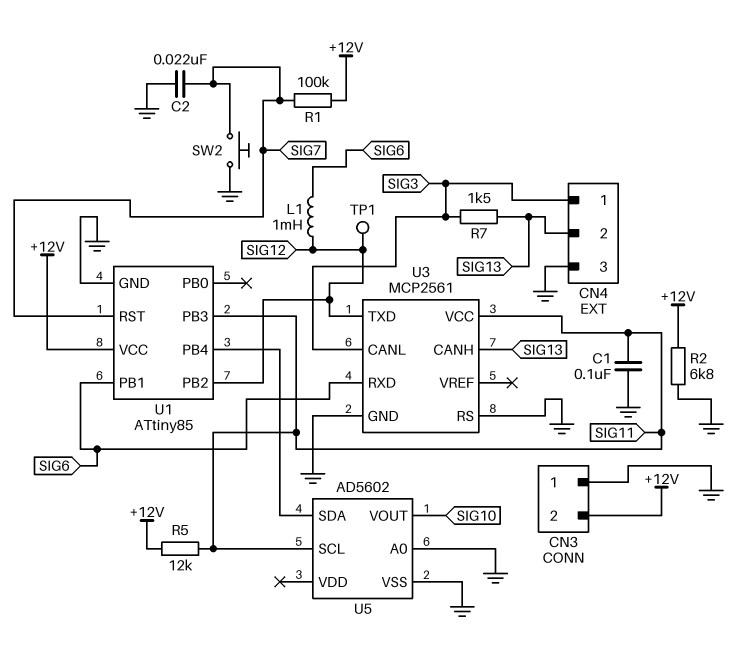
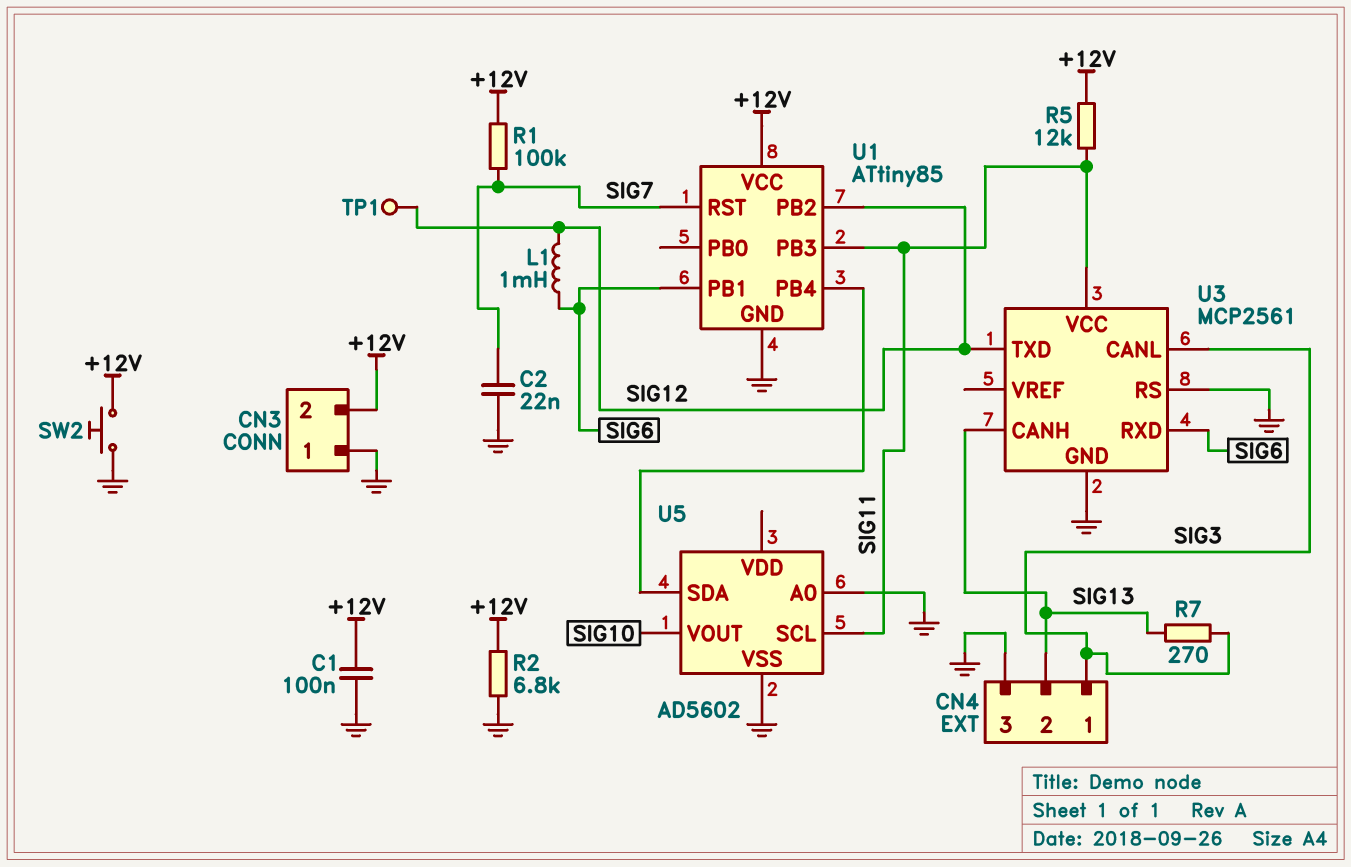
C1: 100nF (GND, SIG11) -> 100nF (+12V, GND)
R7: 1.5k (SIG3, SIG13) -> 270 (SIG3, SIG13)
SW2: button (GND, SIG7) -> button (+12V, GND)

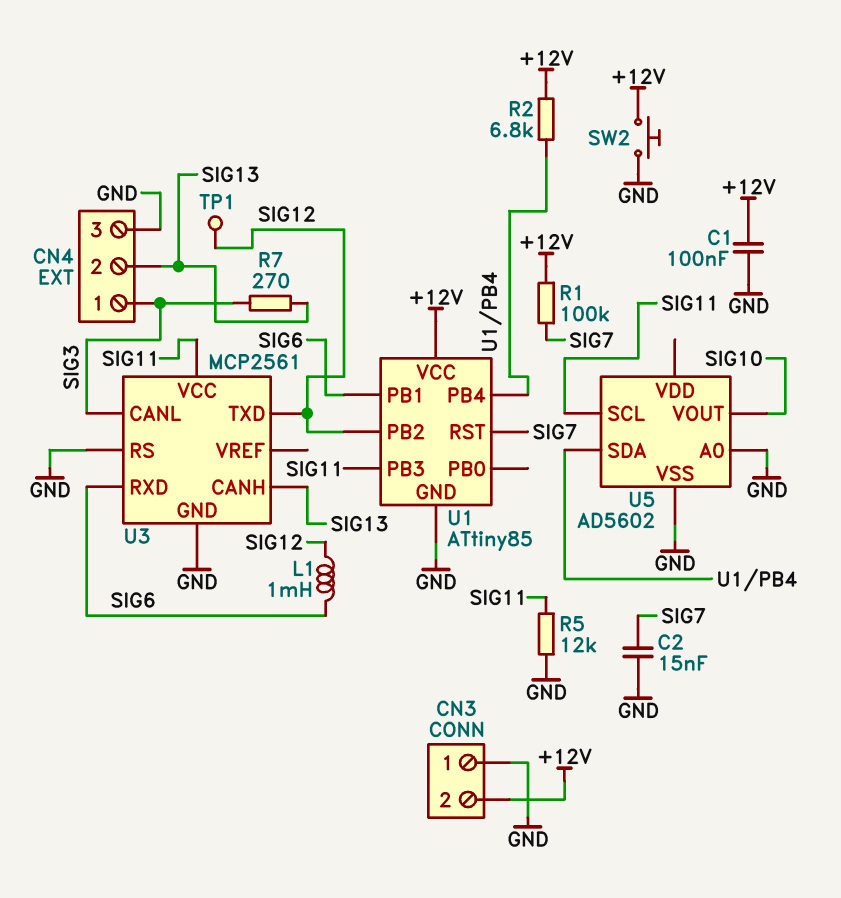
C2: 22nF (GND, SIG7) -> 15nF (GND, SIG7)
R2: 6.8k (+12V, GND) -> 6.8k (+12V, U1/PB4)
R5: 12k (+12V, SIG11) -> 12k (GND, SIG11)

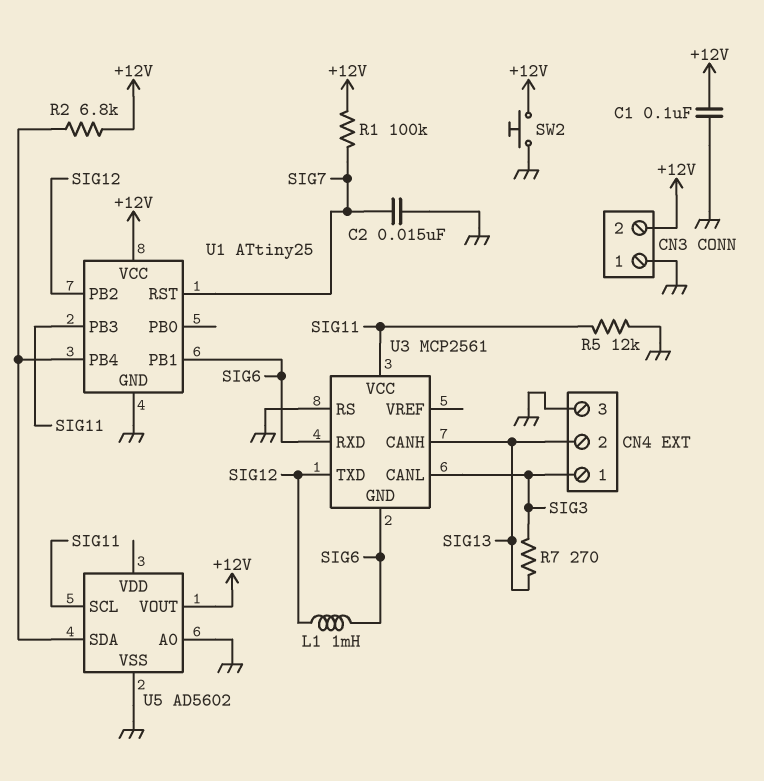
TP1: test point (SIG12) -> none
U1: ATtiny85 -> ATtiny25
U3 pin GND: GND -> SIG6
U5 pin VOUT: SIG10 -> +12V

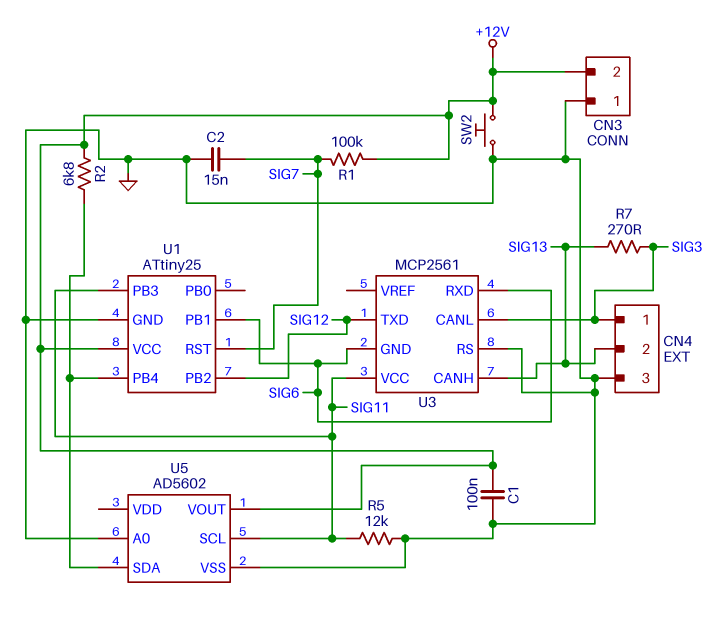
L1: 1mH (SIG6, SIG12) -> none

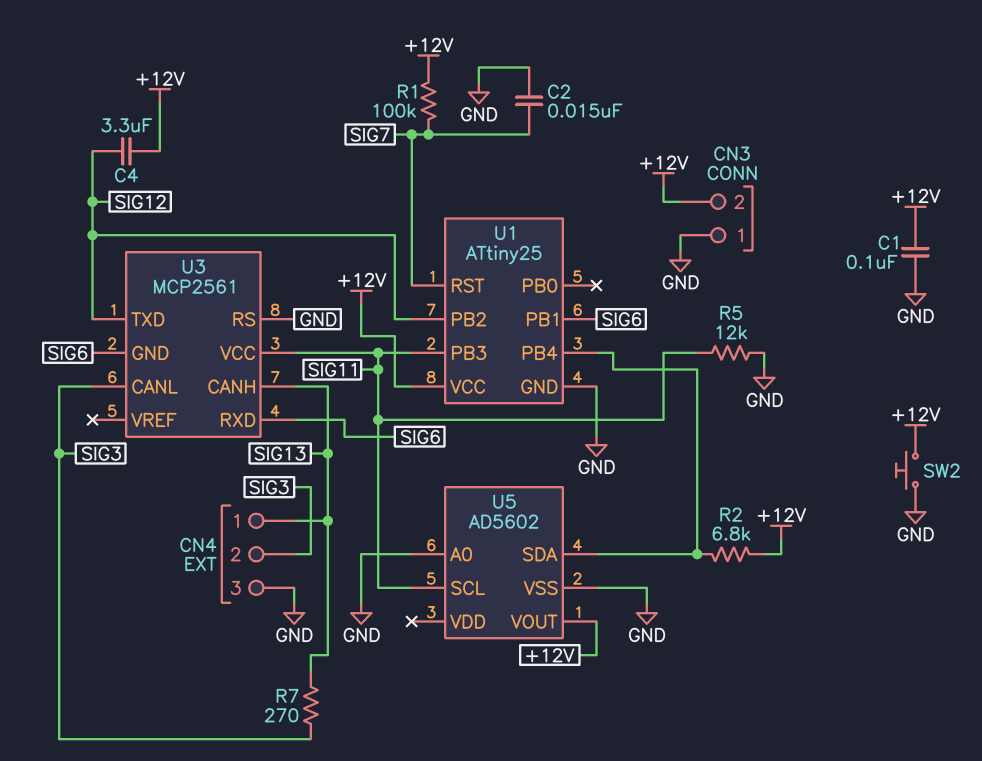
C4: none -> 3.3uF (+12V, SIG12)
CN4 pin 1: SIG3 -> SIG13
CN4 pin 2: SIG13 -> SIG3

